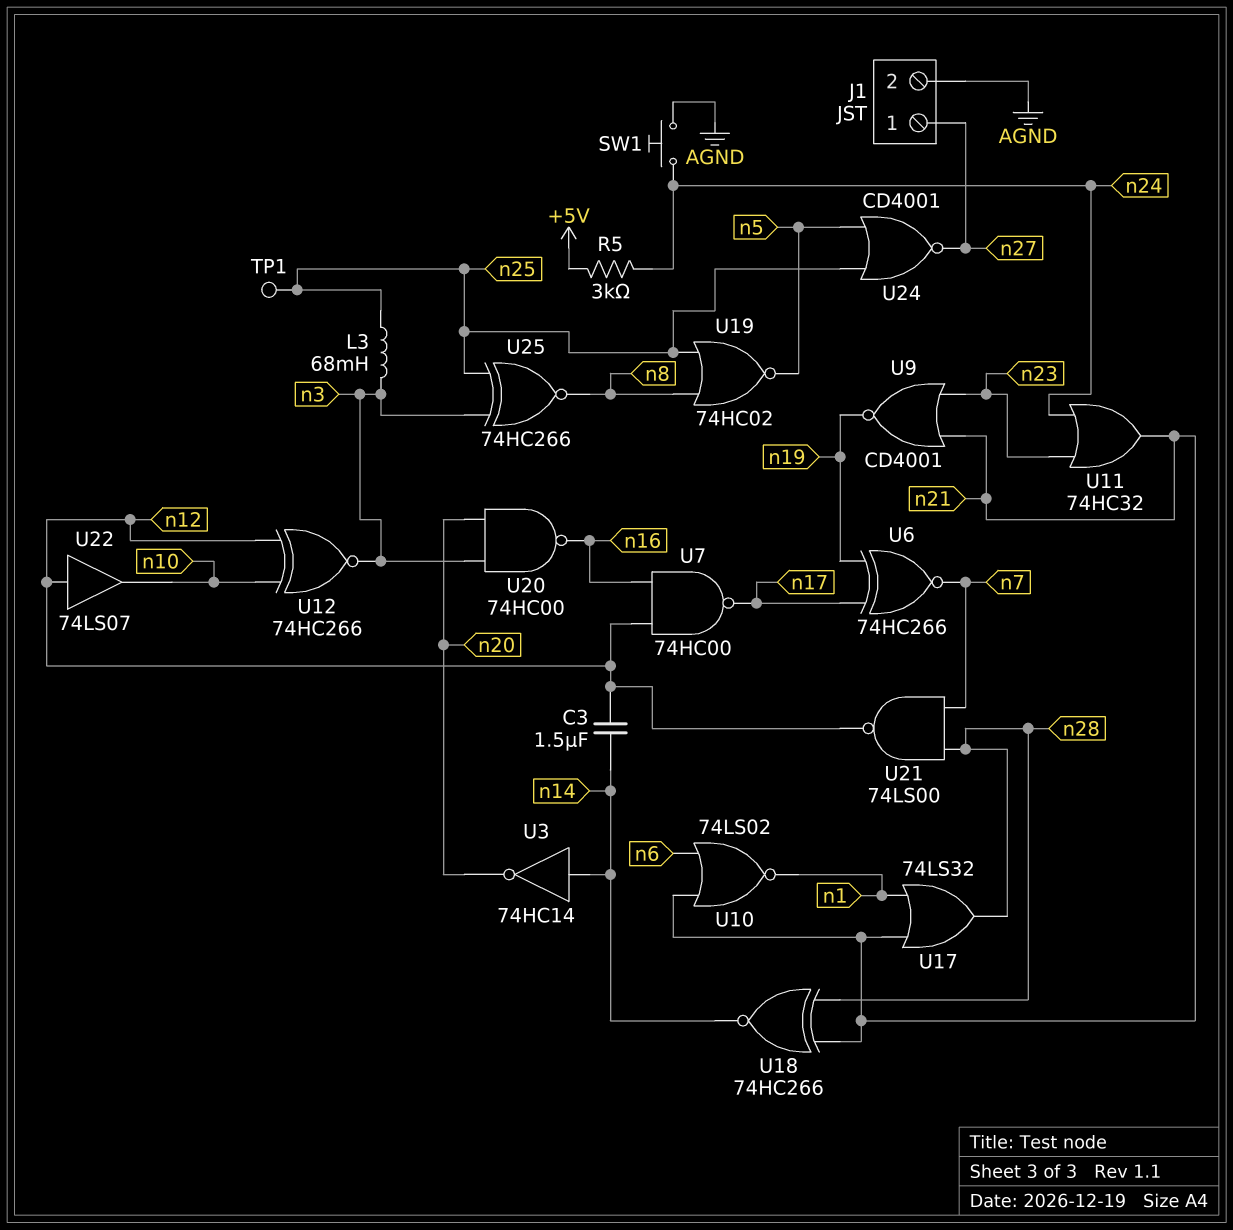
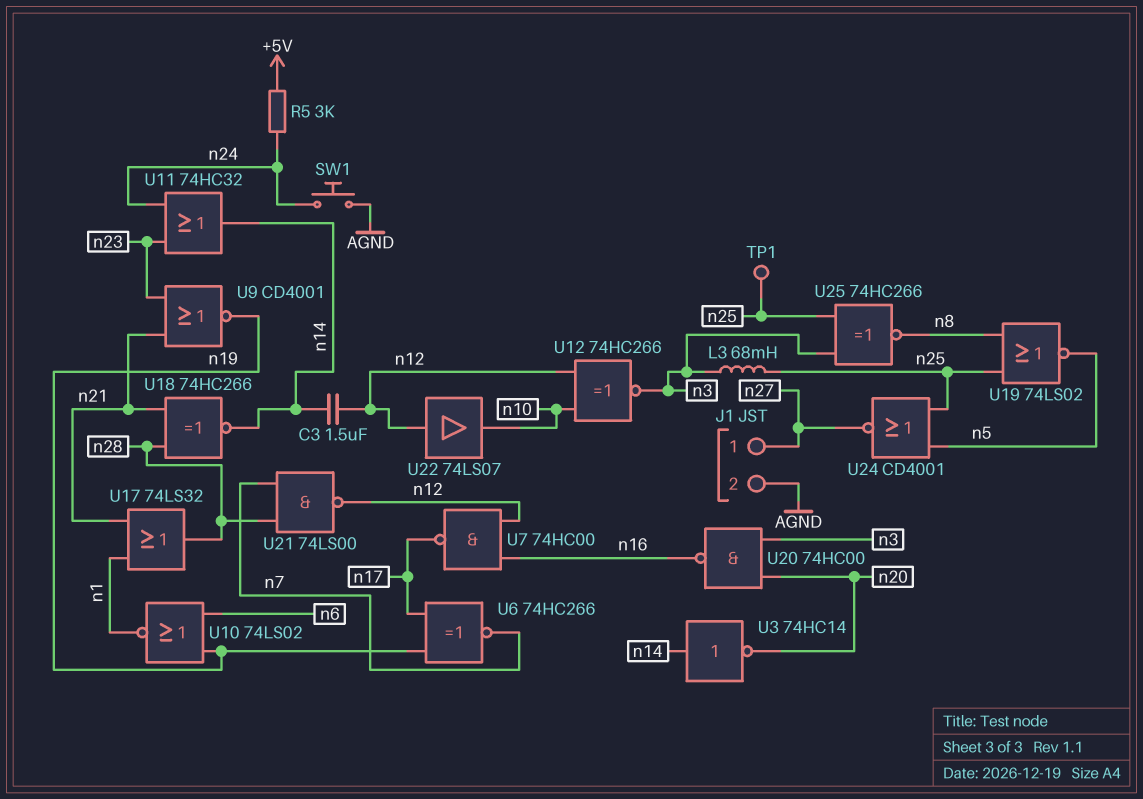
U10: NOR 74LS02 (in n6, in n21, out n1) -> NOR 74LS02 (in n6, in n19, out n1)
U11: OR 74HC32 (in n23, in n24, out n21) -> OR 74HC32 (in n23, in n24, out n14)
U19: NOR 74HC02 (in n8, in n25, out n5) -> NOR 74LS02 (in n8, in n25, out n5)

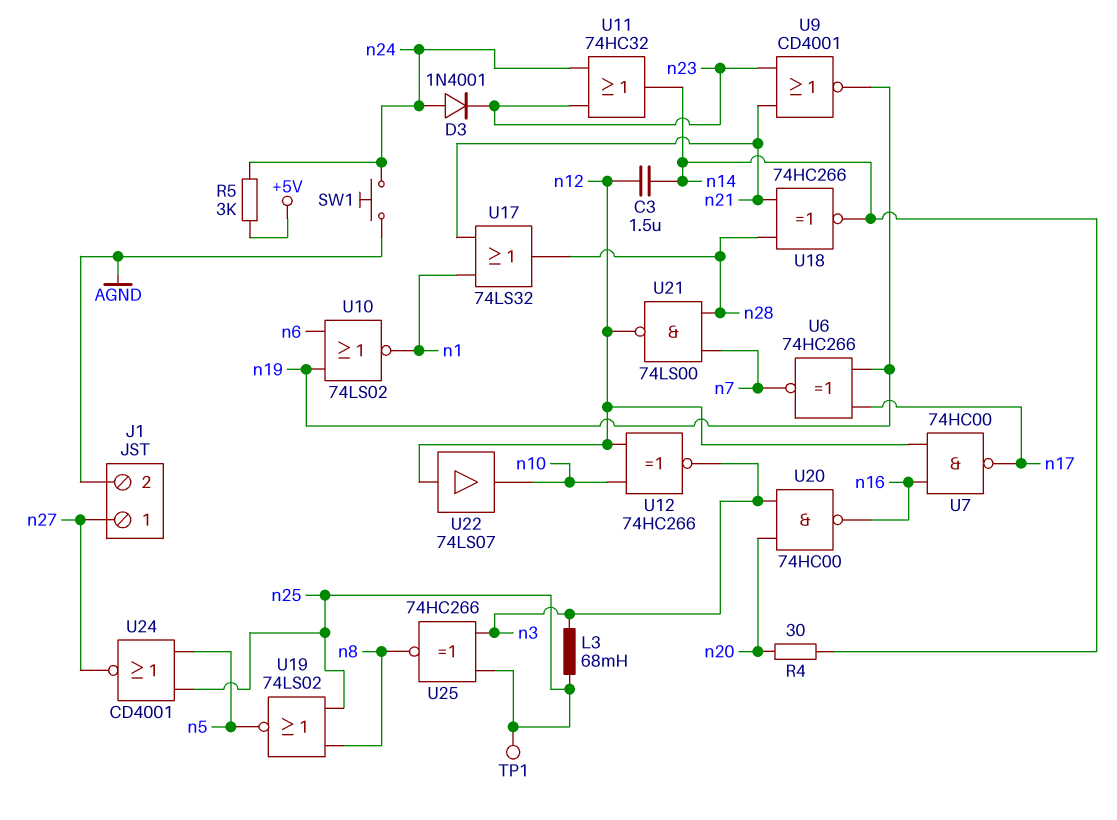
D3: none -> diode 1N4001 (A n24, K n23)
R4: none -> 30 (n14, n20)
U3: NOT 74HC14 (in n14, out n20) -> none

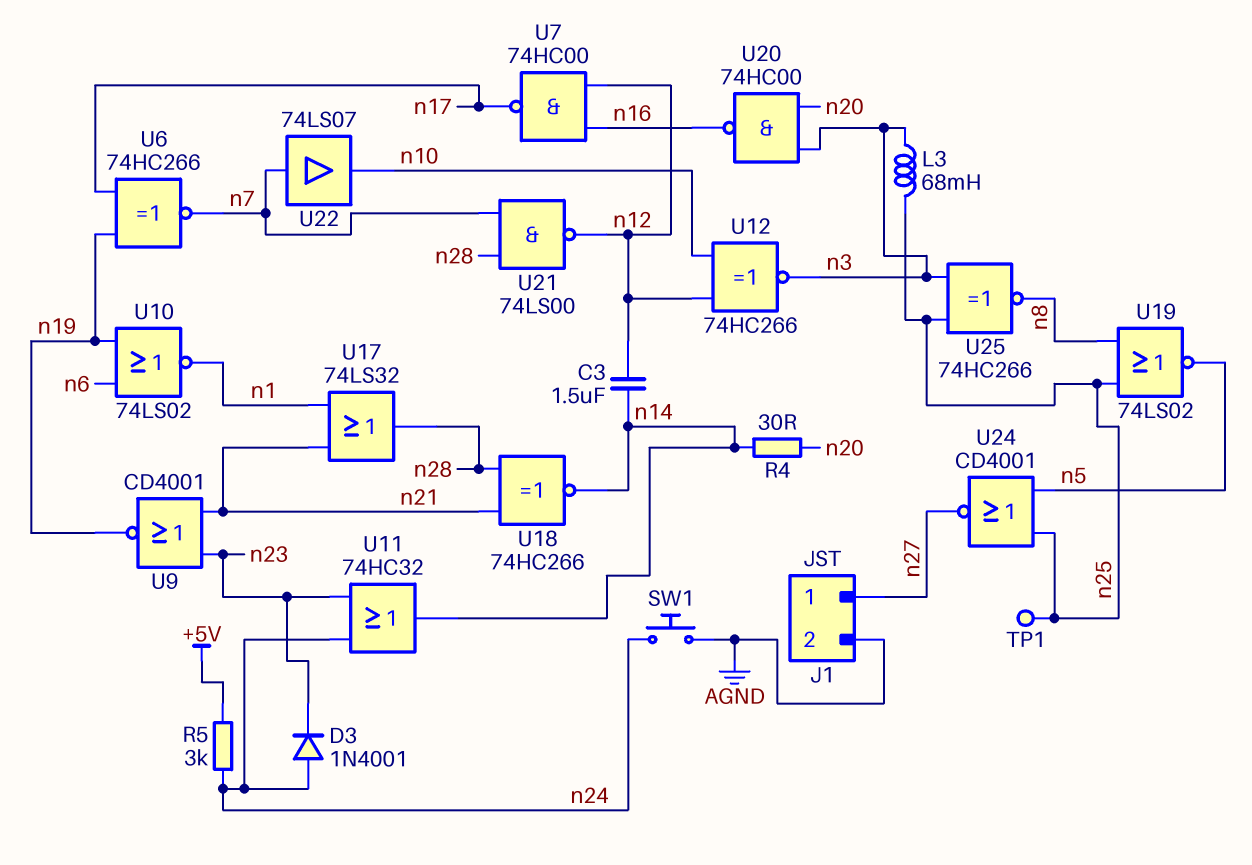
U22: buffer 74LS07 (in n12, out n10) -> buffer 74LS07 (in n7, out n10)

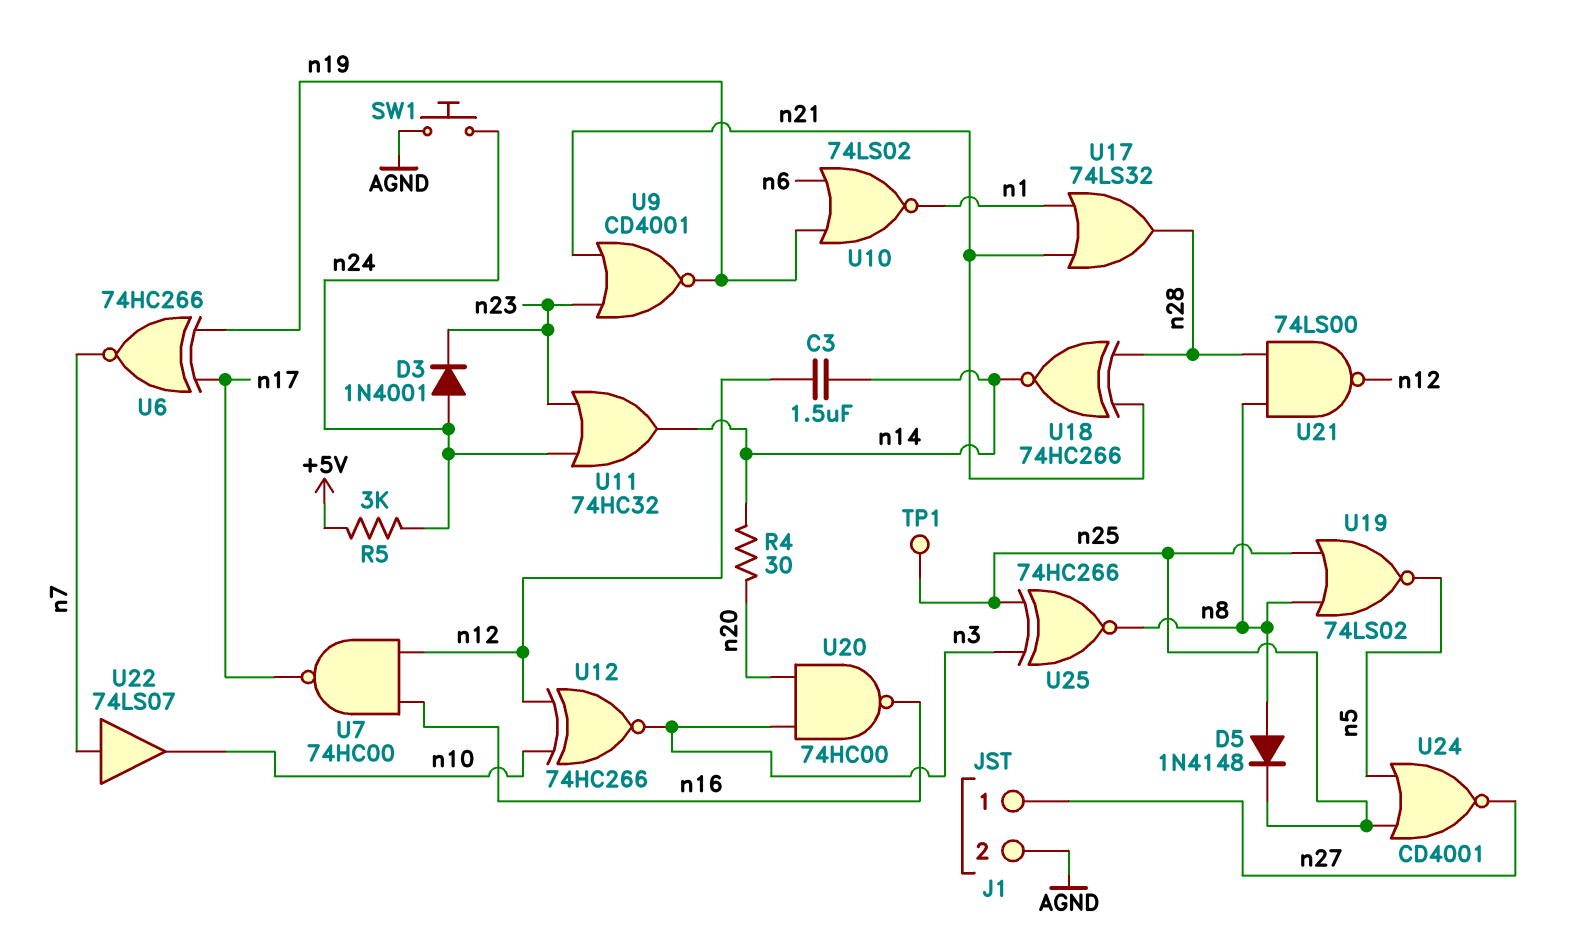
D5: none -> diode 1N4148 (A n8, K n25)
L3: 68mH (n3, n25) -> none
U21: NAND 74LS00 (in n7, in n28, out n12) -> NAND 74LS00 (in n8, in n28, out n12)

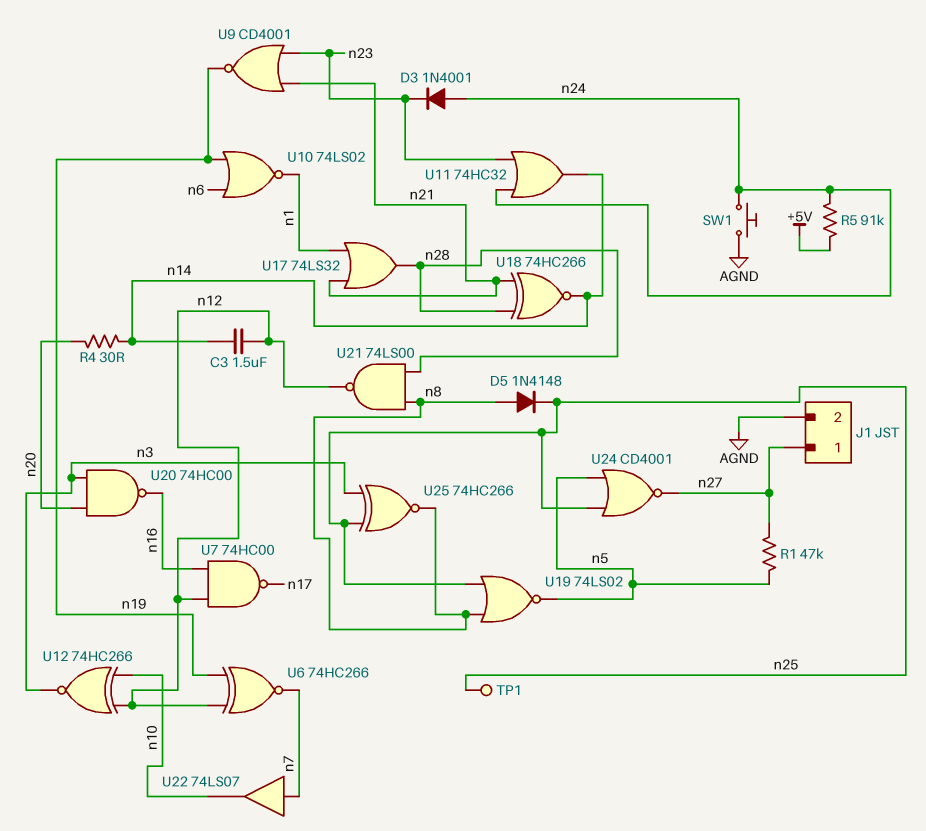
R1: none -> 47k (n5, n27)
R5: 3k (+5V, n24) -> 91k (+5V, n24)
U6: XNOR 74HC266 (in n17, in n19, out n7) -> XNOR 74HC266 (in n12, in n19, out n7)

